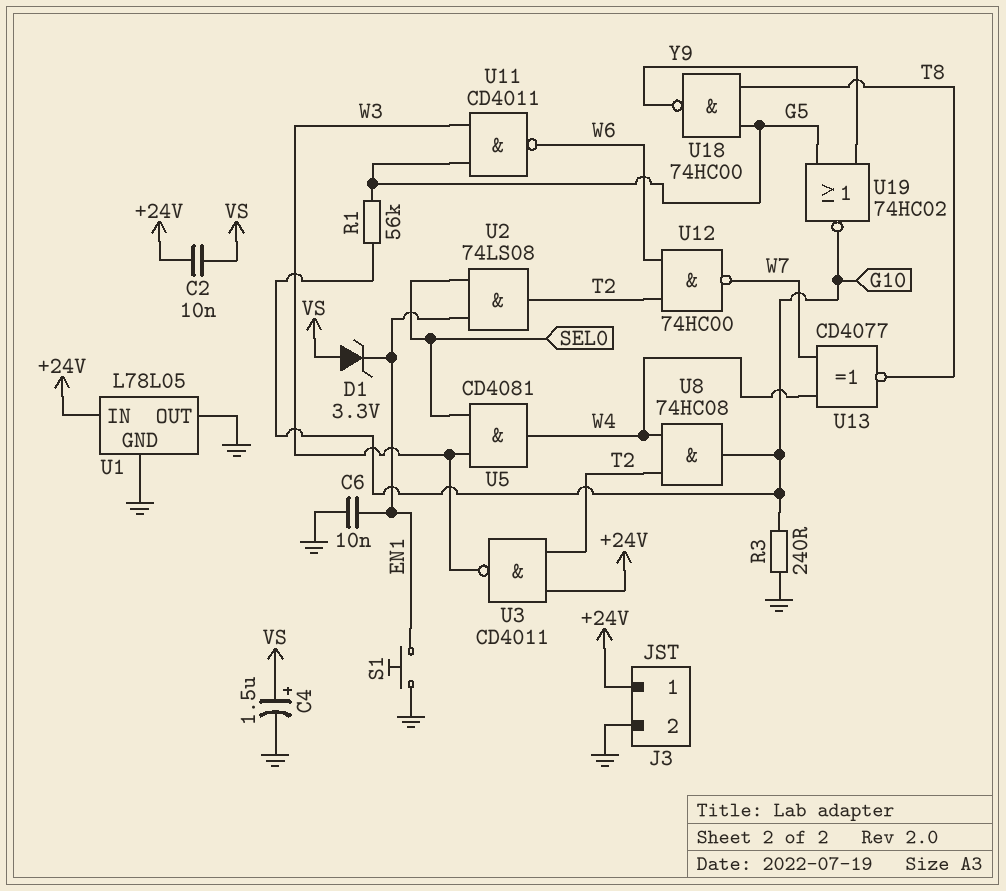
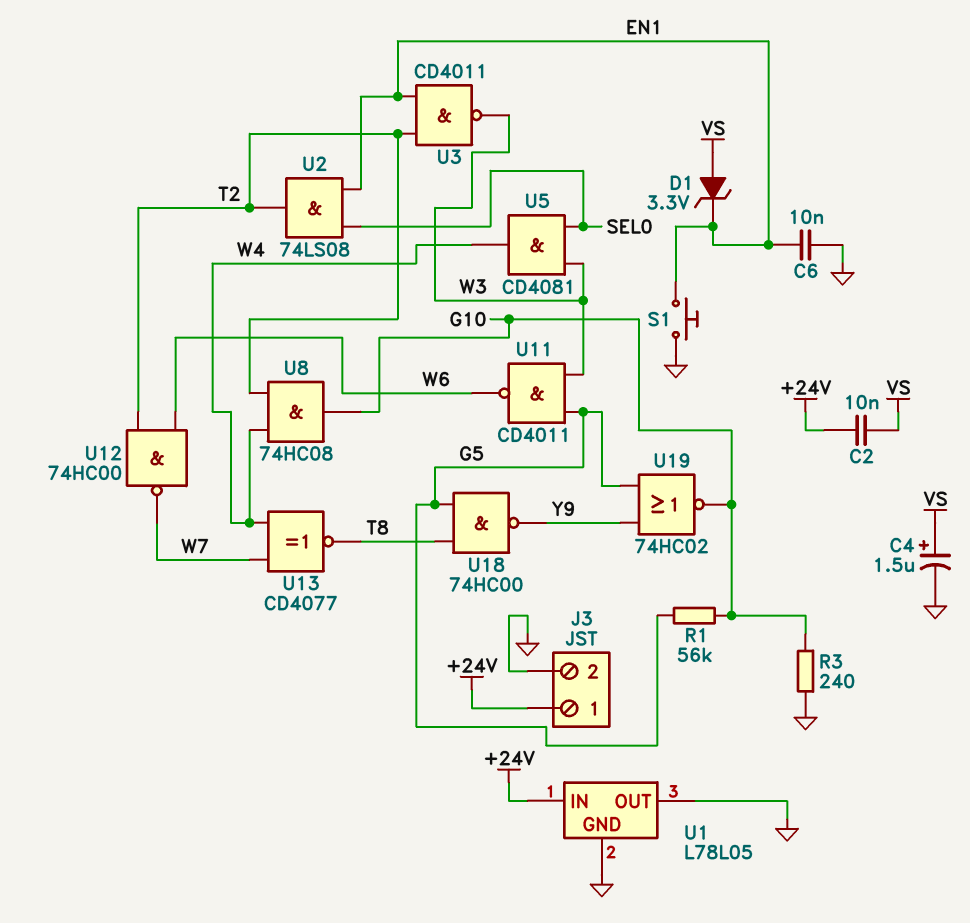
U3: NAND CD4011 (in +24V, in T2, out W3) -> NAND CD4011 (in EN1, in T2, out W3)

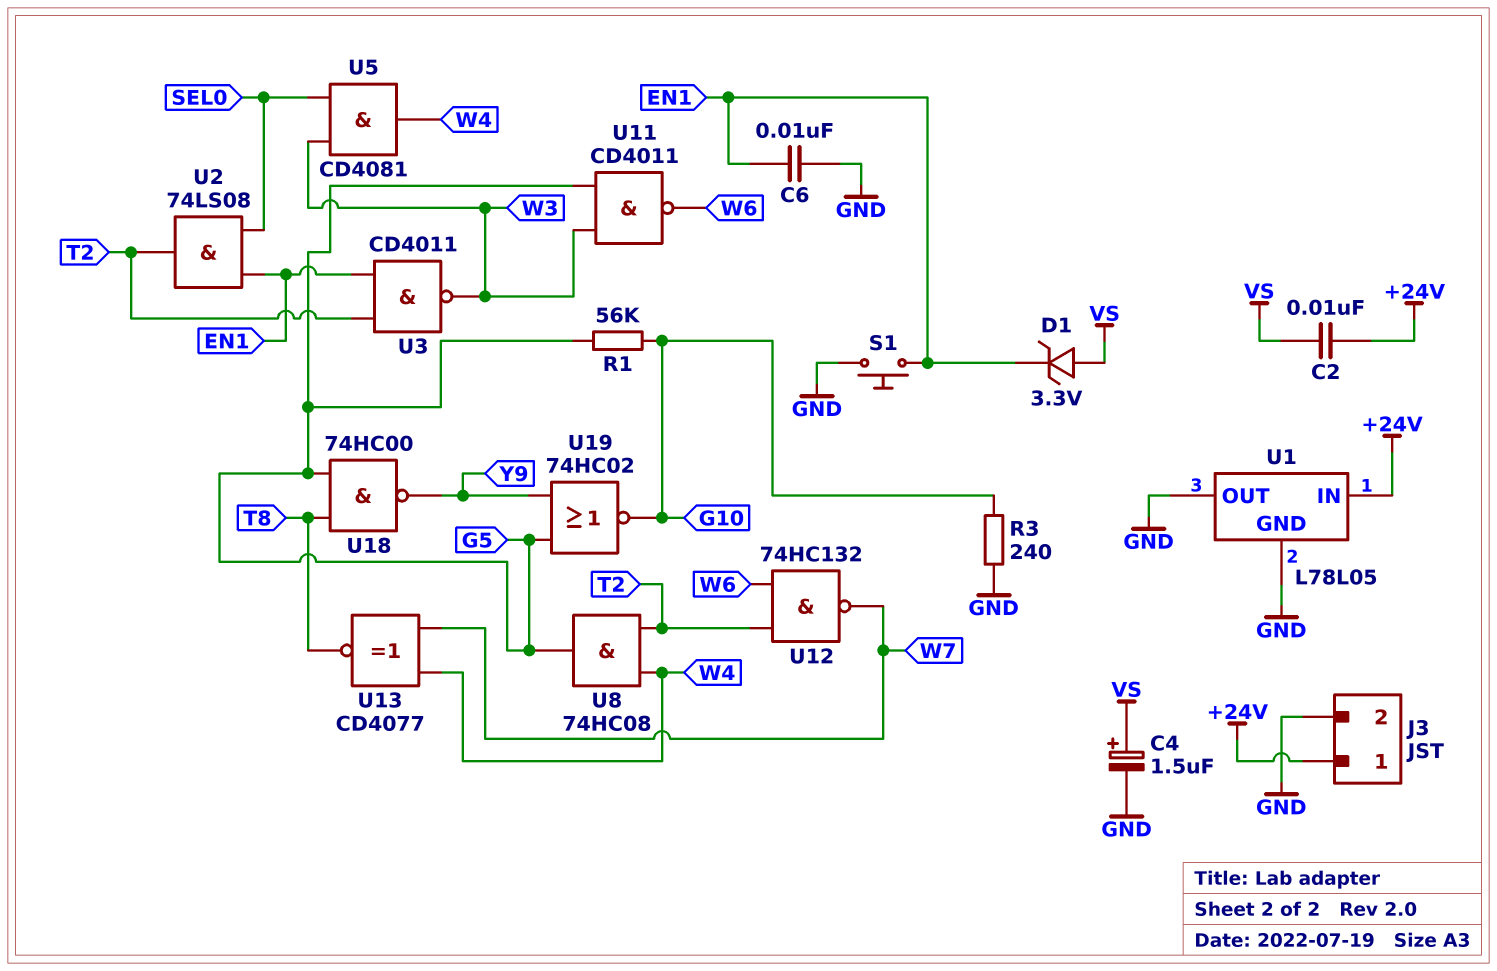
U8: AND 74HC08 (in T2, in W4, out G10) -> AND 74HC08 (in T2, in W4, out G5)
U12: NAND 74HC00 (in T2, in W6, out W7) -> NAND 74HC132 (in T2, in W6, out W7)

